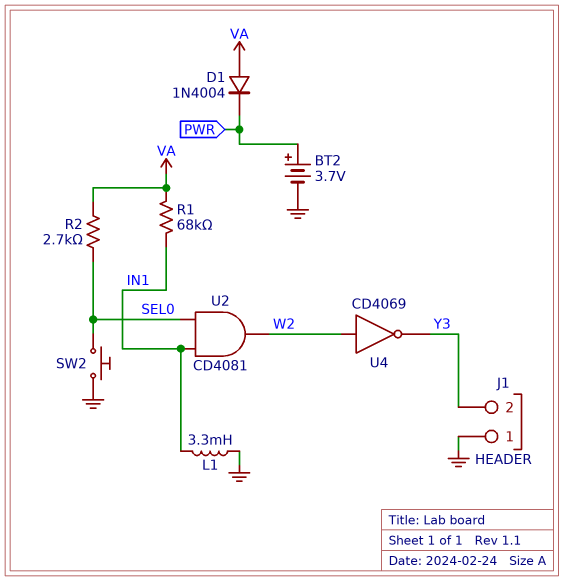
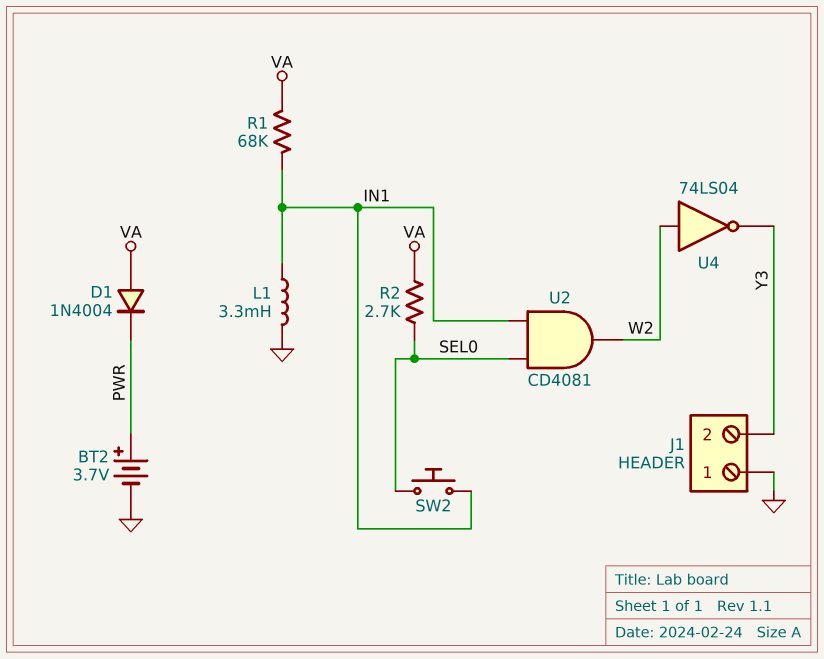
SW2: button (GND, SEL0) -> button (IN1, SEL0)
U4: NOT CD4069 (in W2, out Y3) -> NOT 74LS04 (in W2, out Y3)

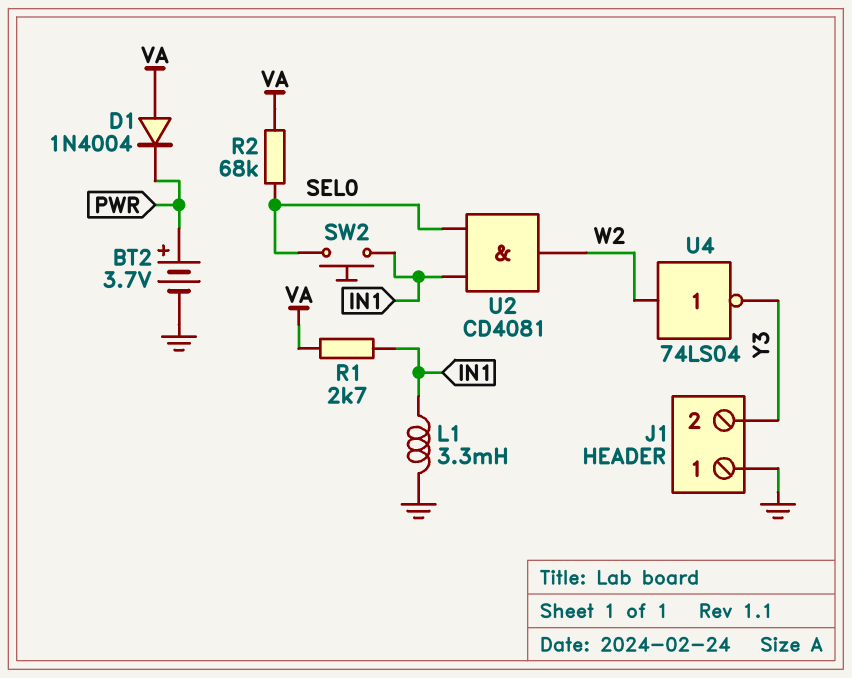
R1: 68k (IN1, VA) -> 2.7k (IN1, VA)
R2: 2.7k (SEL0, VA) -> 68k (SEL0, VA)

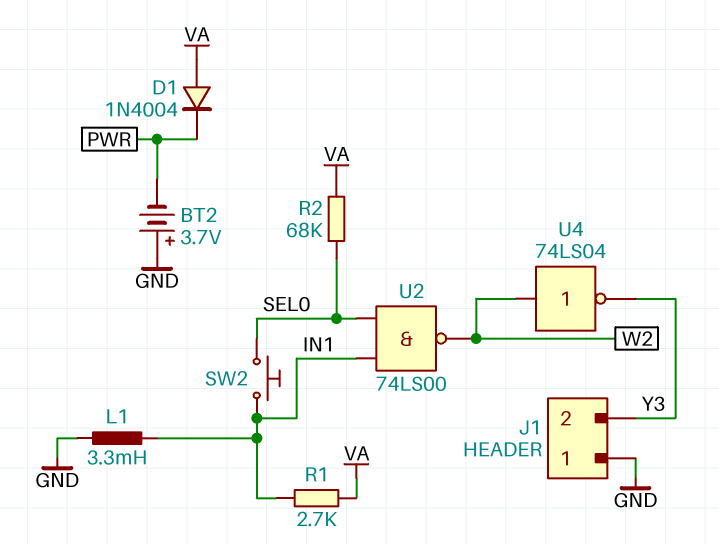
BT2: 3.7V (plus PWR, minus GND) -> 3.7V (plus GND, minus PWR)
U2: AND CD4081 (in IN1, in SEL0, out W2) -> NAND 74LS00 (in IN1, in SEL0, out W2)

